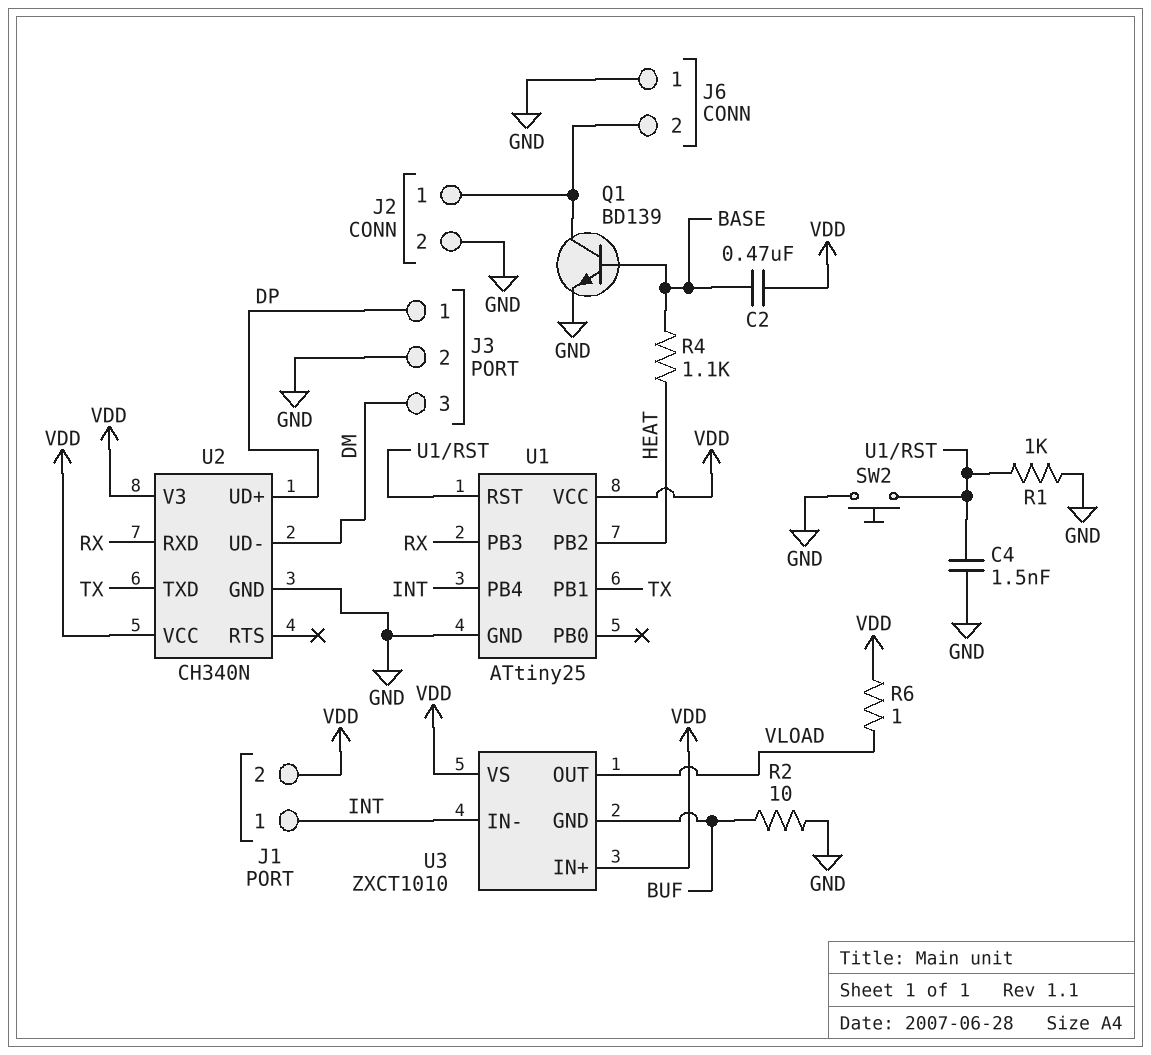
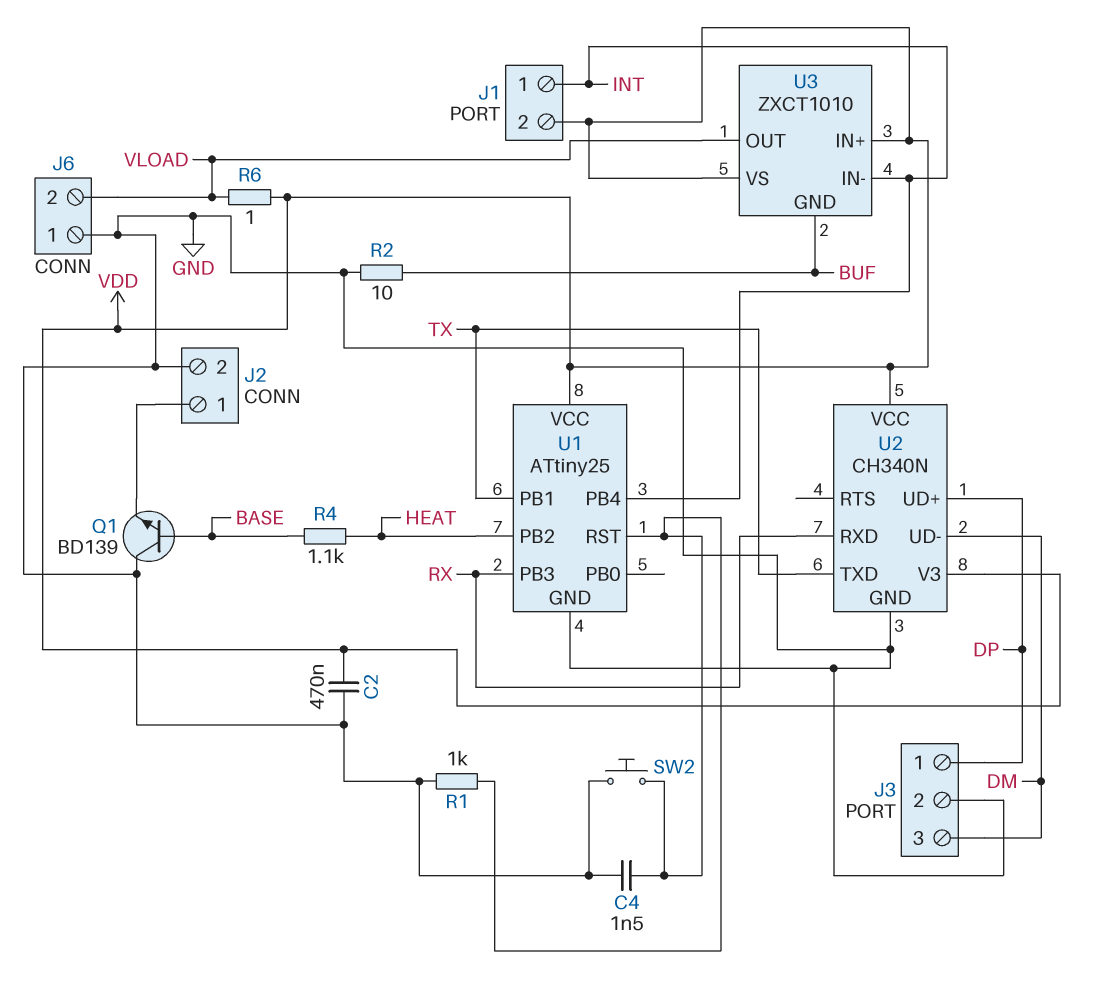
C2: 470nF (BASE, VDD) -> 470nF (GND, VDD)
J6 pin 2: J2/1 -> VLOAD
Q1: NPN BD139 (B BASE, C J2/1, E GND) -> NPN BD139 (B BASE, C GND, E J2/1)

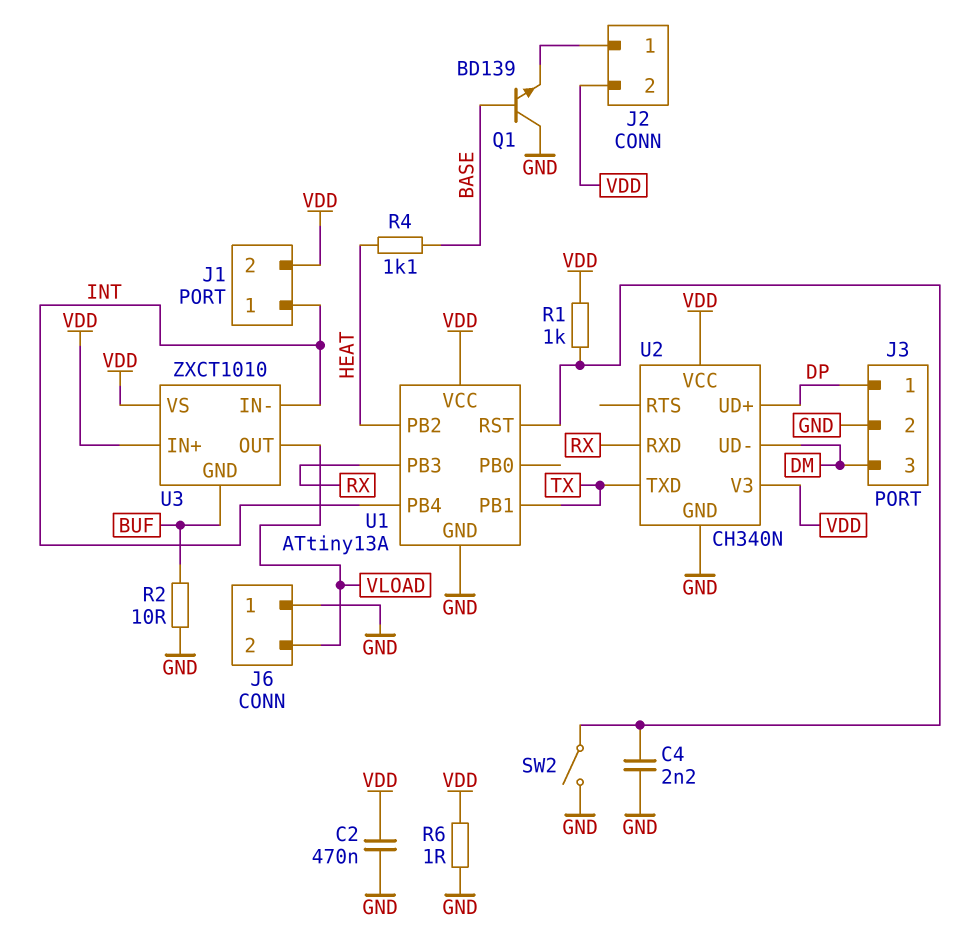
C4: 1.5nF (GND, U1/RST) -> 2.2nF (GND, U1/RST)
J2 pin 2: GND -> VDD
R1: 1k (GND, U1/RST) -> 1k (U1/RST, VDD)
R6: 1 (VDD, VLOAD) -> 1 (GND, VDD)
SW2: button (GND, U1/RST) -> switch (GND, U1/RST)
U1: ATtiny25 -> ATtiny13A

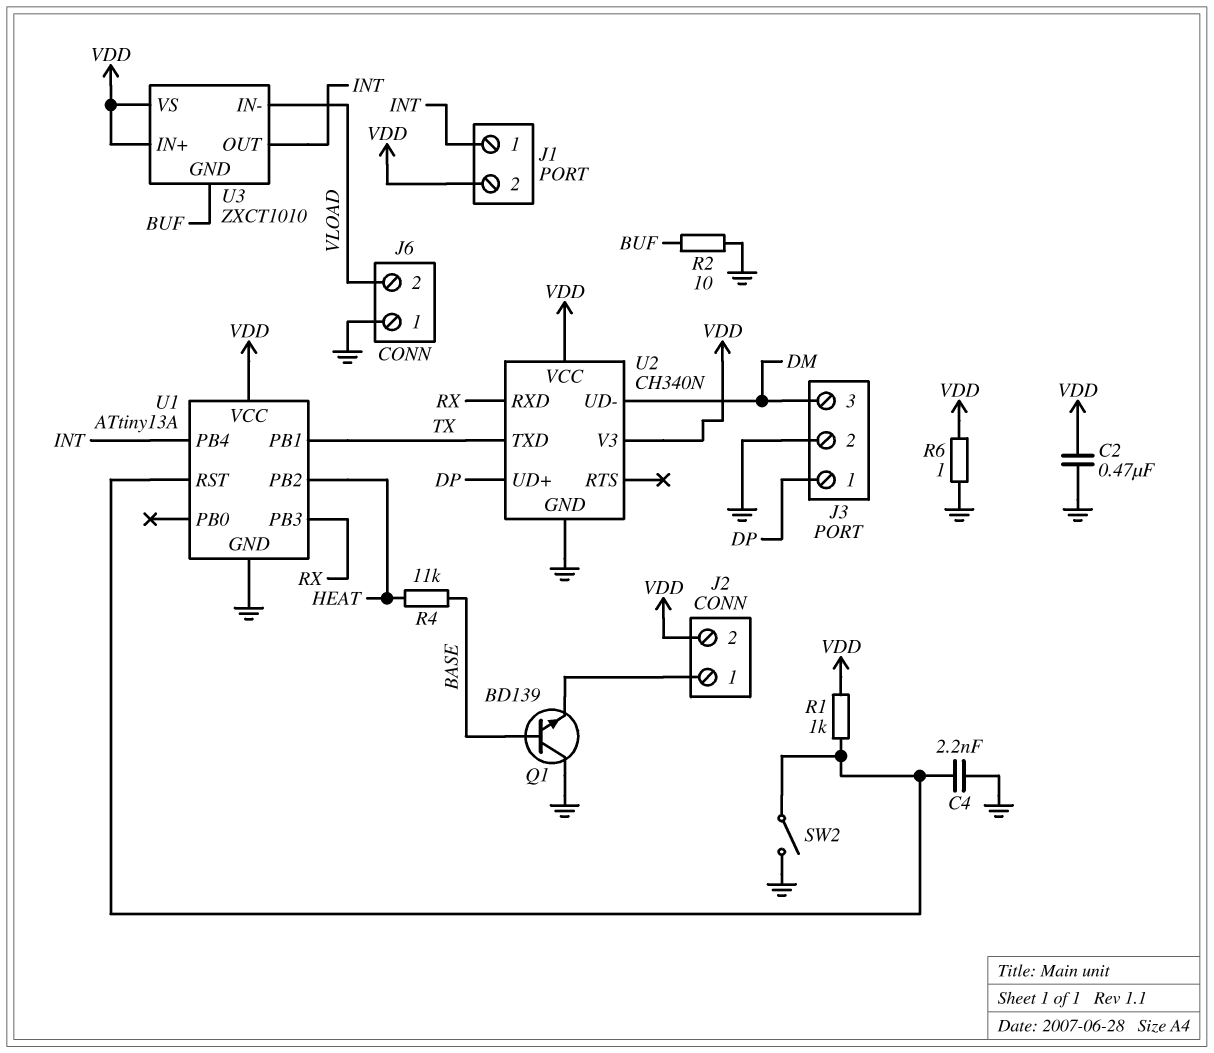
R4: 1.1k (BASE, HEAT) -> 11k (BASE, HEAT)
U3 pin IN-: INT -> VLOAD
U3 pin OUT: VLOAD -> INT

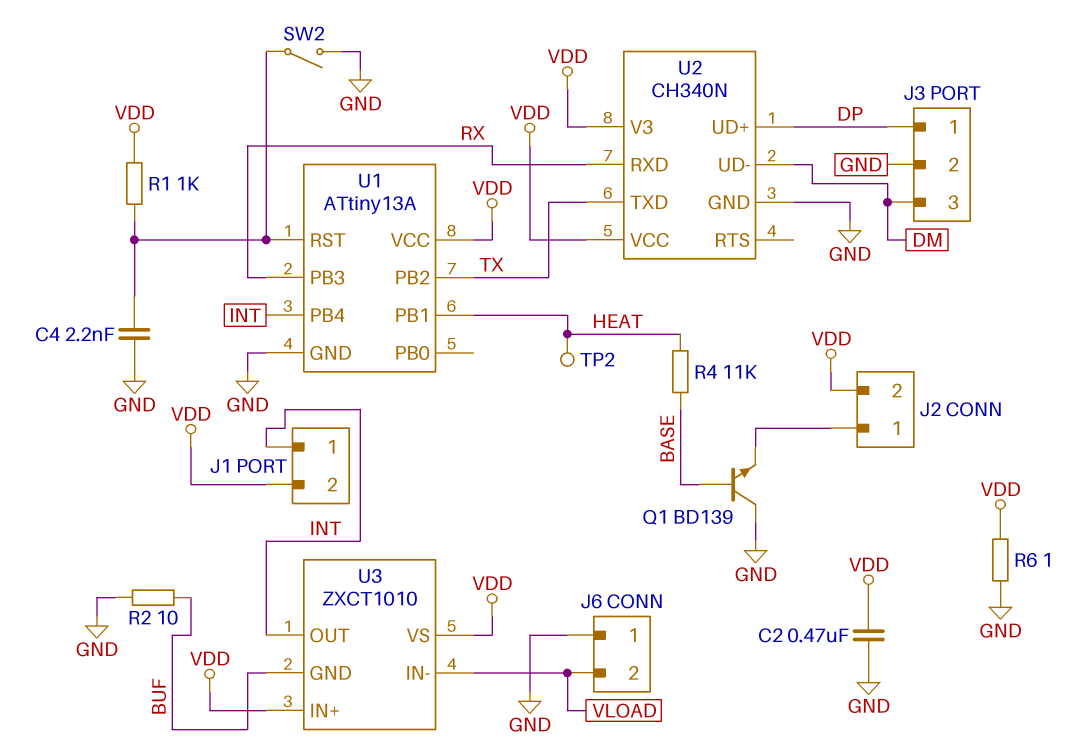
TP2: none -> test point (HEAT)
U1 pin PB1: TX -> HEAT
U1 pin PB2: HEAT -> TX

